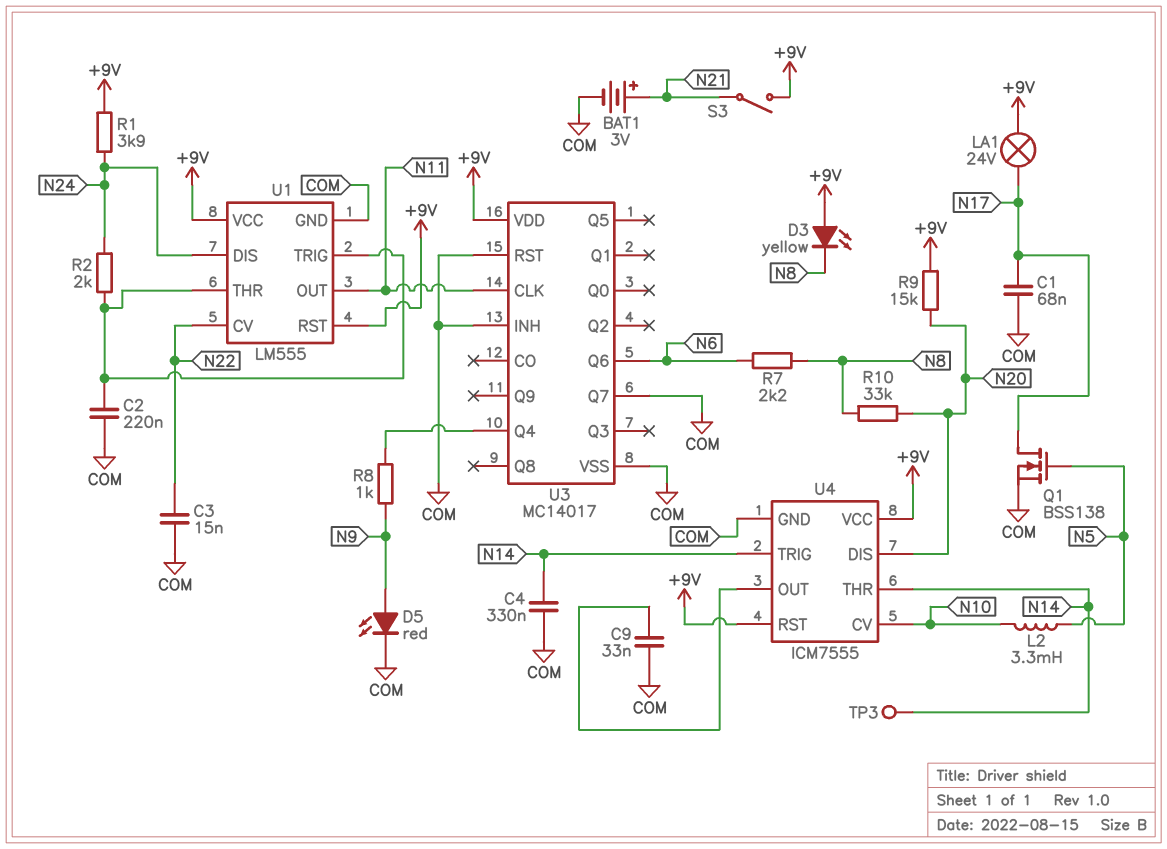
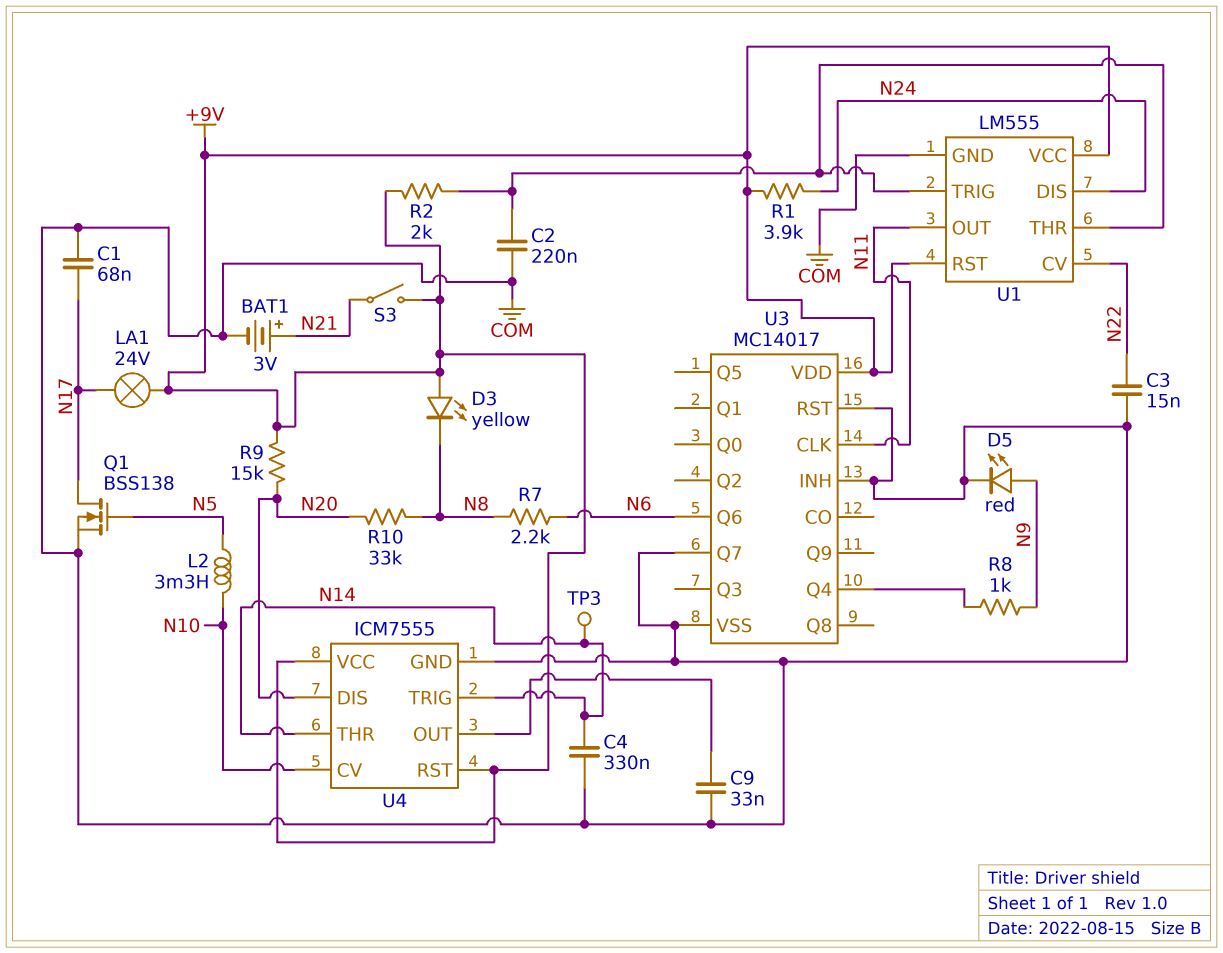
R2: 2k (N24, U1/THR) -> 2k (+9V, U1/THR)

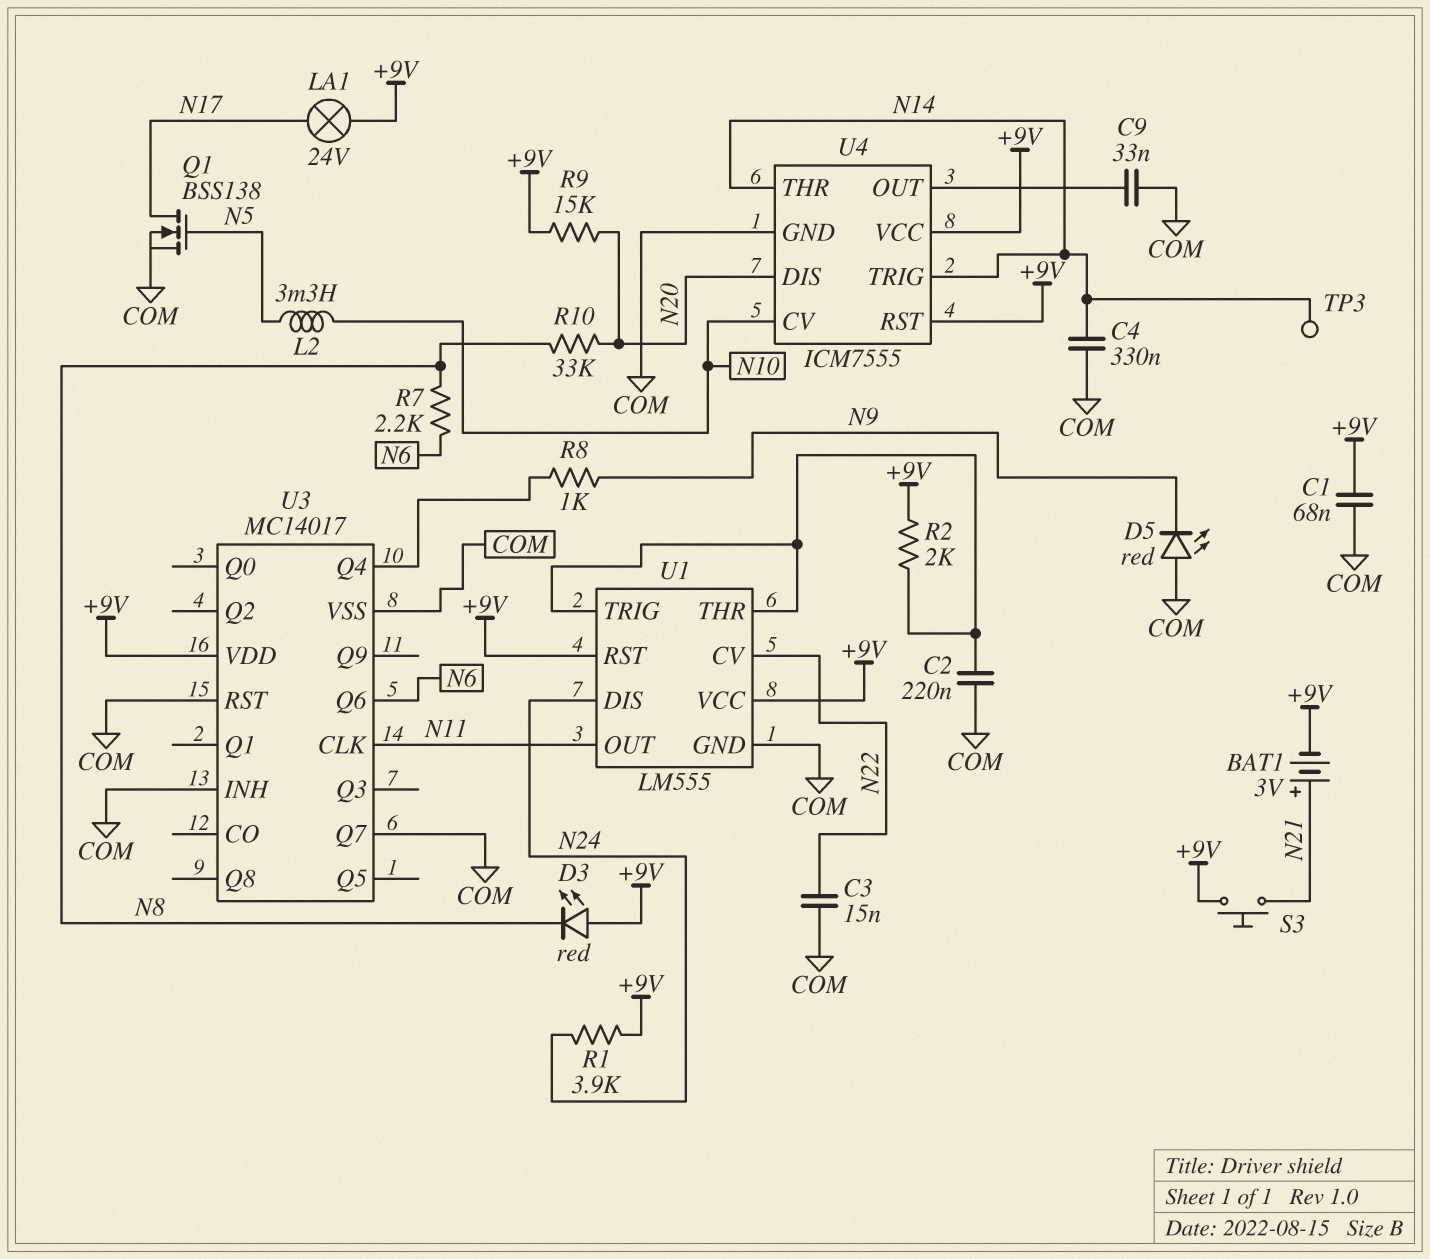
BAT1: 3V (plus N21, minus COM) -> 3V (plus N21, minus +9V)
C1: 68nF (COM, N17) -> 68nF (+9V, COM)
D3: LED yellow (A +9V, K N8) -> LED red (A +9V, K N8)
D5: LED red (A N9, K COM) -> LED red (A COM, K N9)
S3: switch (+9V, N21) -> button (+9V, N21)

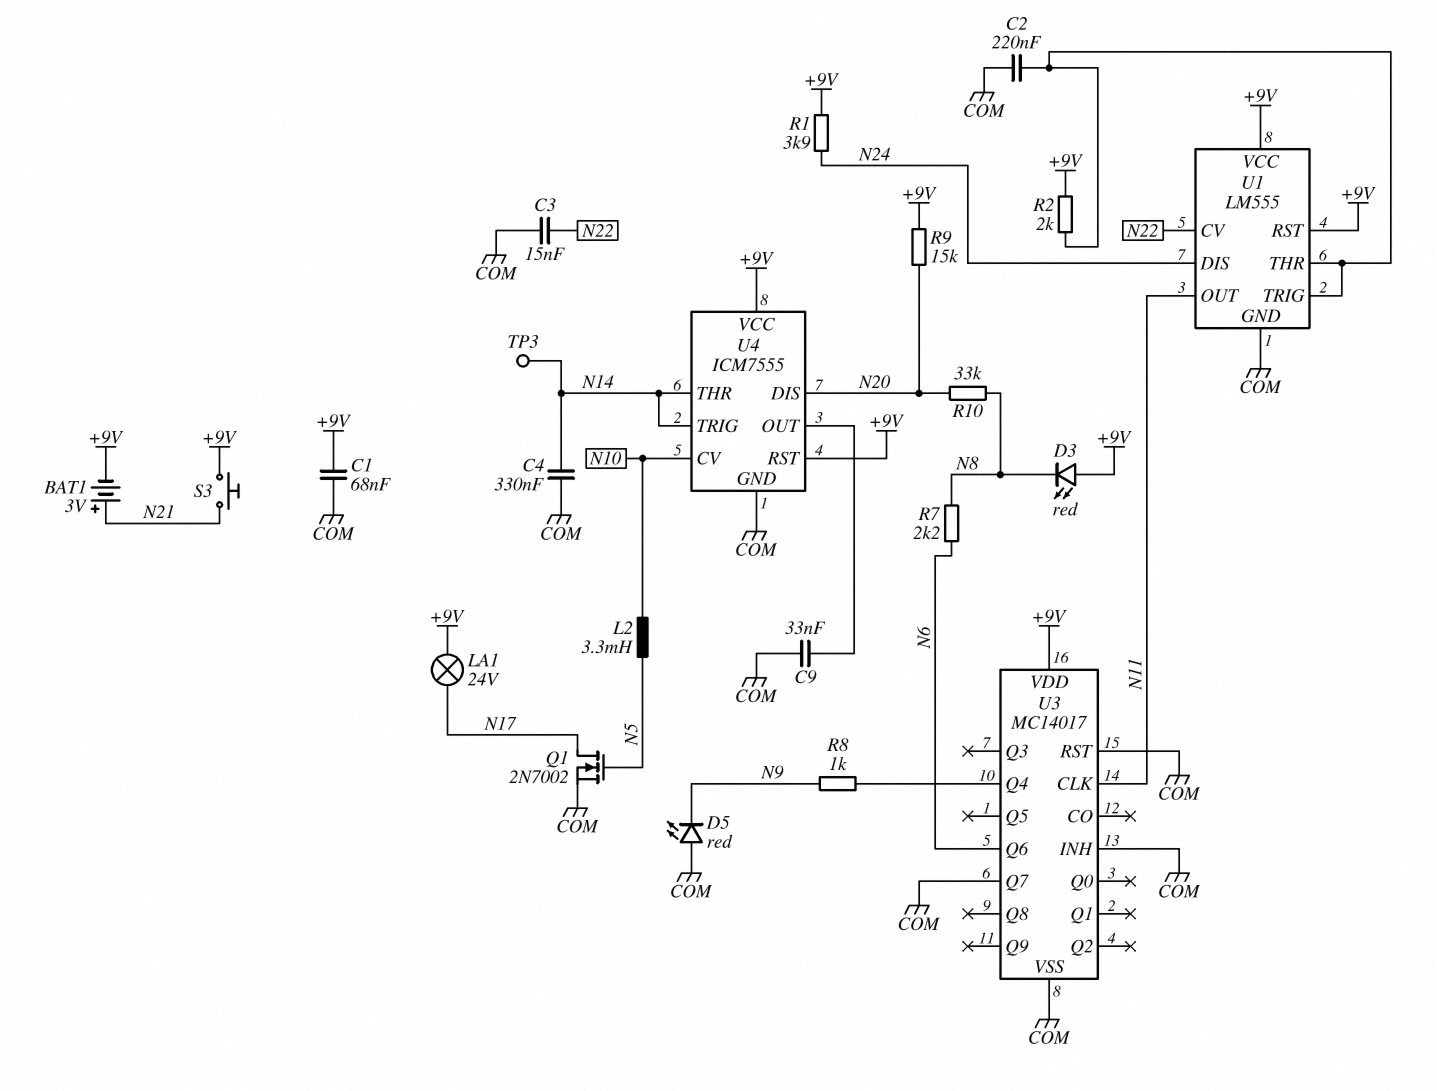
Q1: NMOS BSS138 (G N5, D N17, S COM) -> NMOS 2N7002 (G N5, D N17, S COM)

